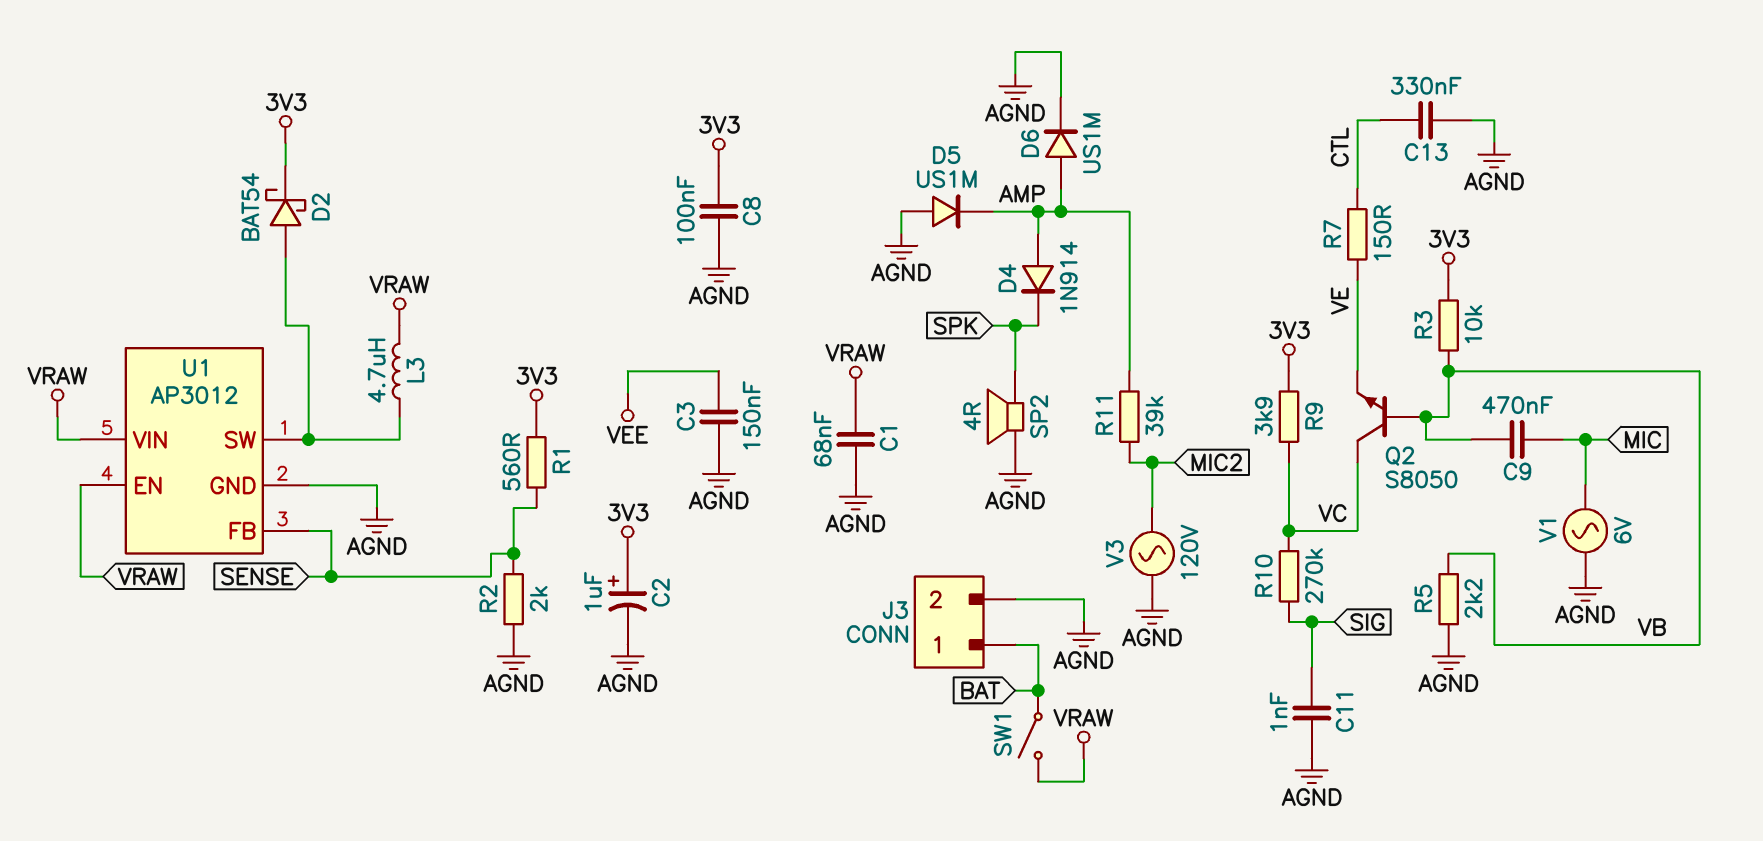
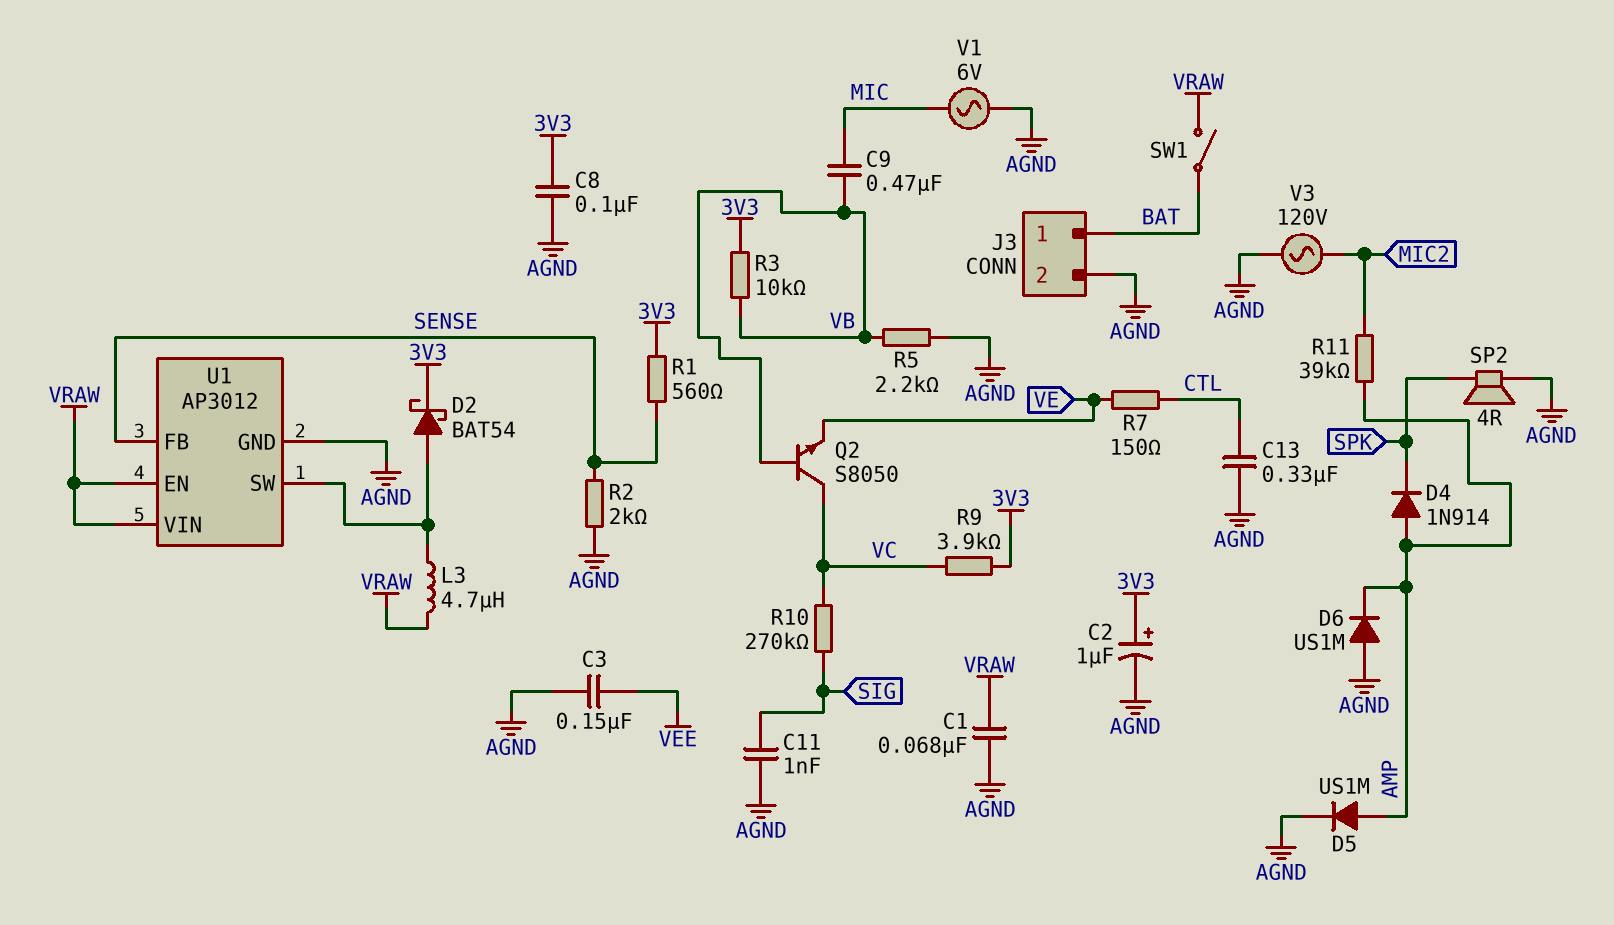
D5: diode US1M (A AGND, K AMP) -> diode US1M (A AMP, K AGND)
D6: diode US1M (A AMP, K AGND) -> diode US1M (A AGND, K AMP)

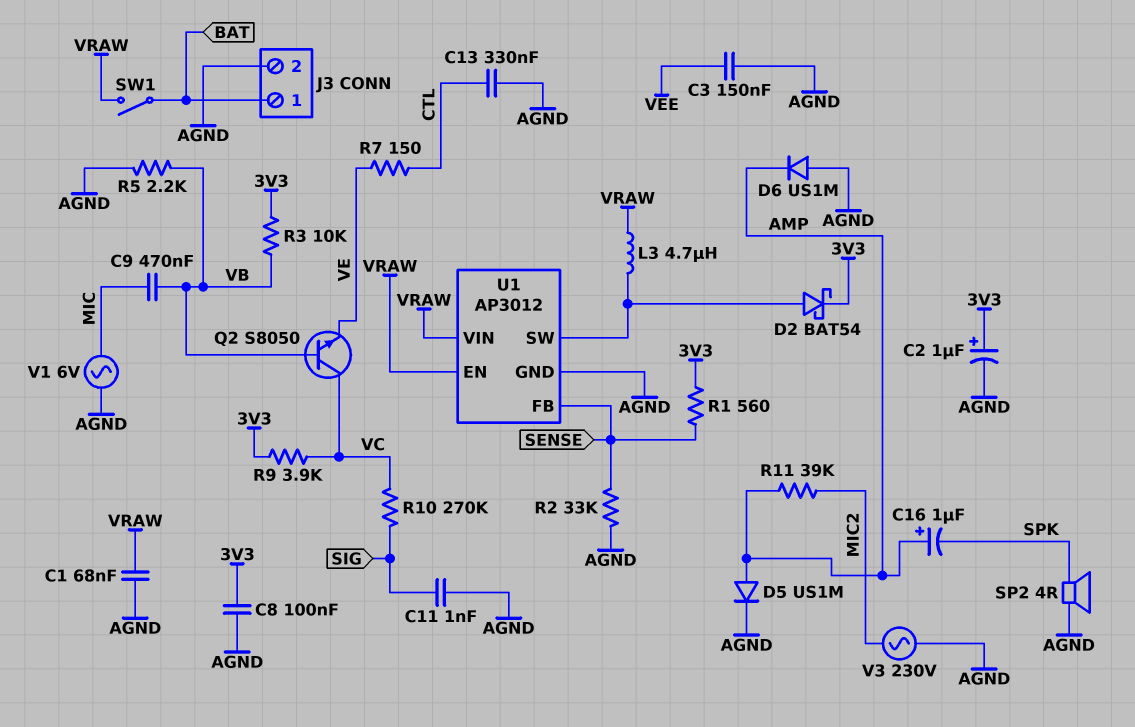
C16: none -> 1uF (plus AMP, minus SPK)
D4: diode 1N914 (A AMP, K SPK) -> none
R2: 2k (AGND, SENSE) -> 33k (AGND, SENSE)
V3: AC 120V (AGND, MIC2) -> AC 230V (AGND, MIC2)

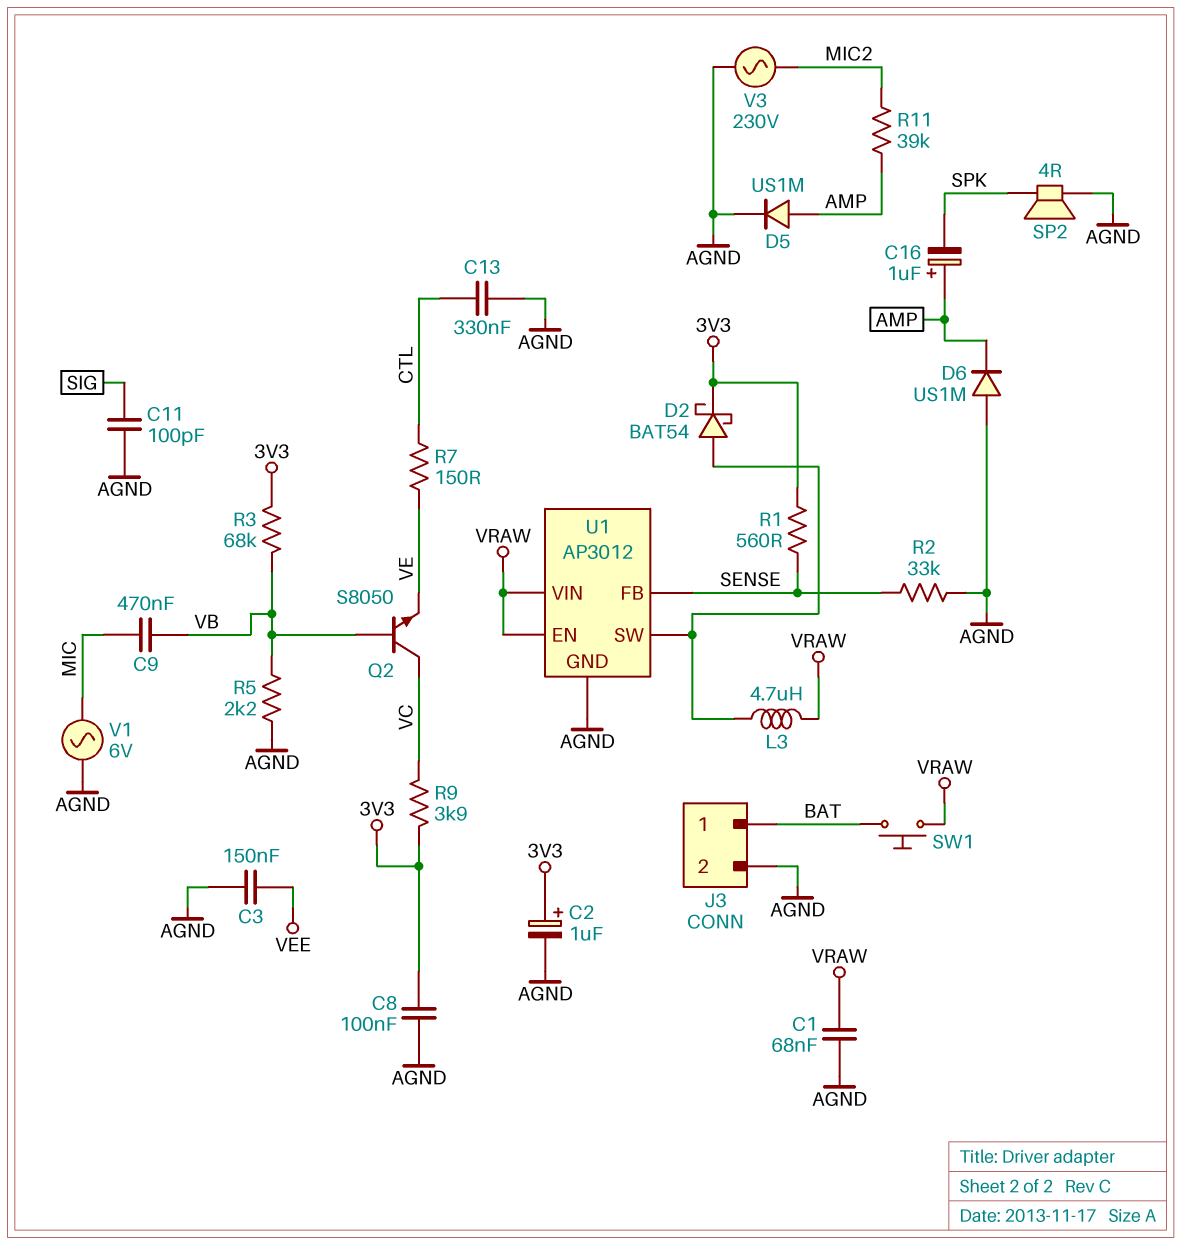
C11: 1nF (AGND, SIG) -> 100pF (AGND, SIG)
R3: 10k (3V3, VB) -> 68k (3V3, VB)
R10: 270k (SIG, VC) -> none
SW1: switch (BAT, VRAW) -> button (BAT, VRAW)

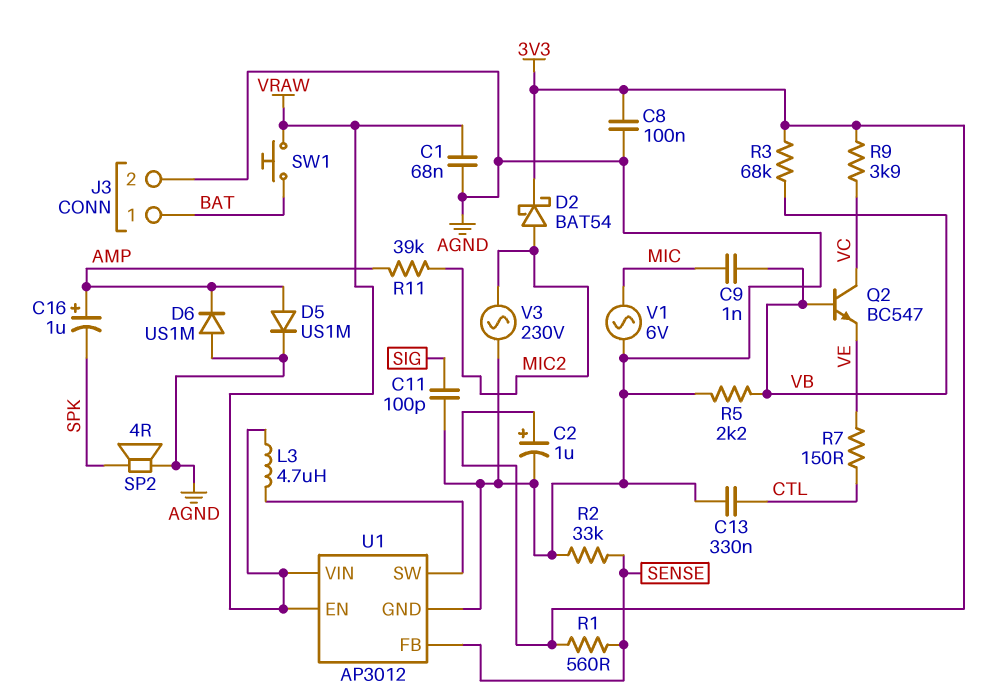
C3: 150nF (AGND, VEE) -> none
C9: 470nF (MIC, VB) -> 1nF (MIC, VB)
D2: schottky BAT54 (A U1/SW, K 3V3) -> schottky BAT54 (A MIC2, K 3V3)
Q2: NPN S8050 (B VB, C VC, E VE) -> NPN BC547 (B VB, C VC, E VE)

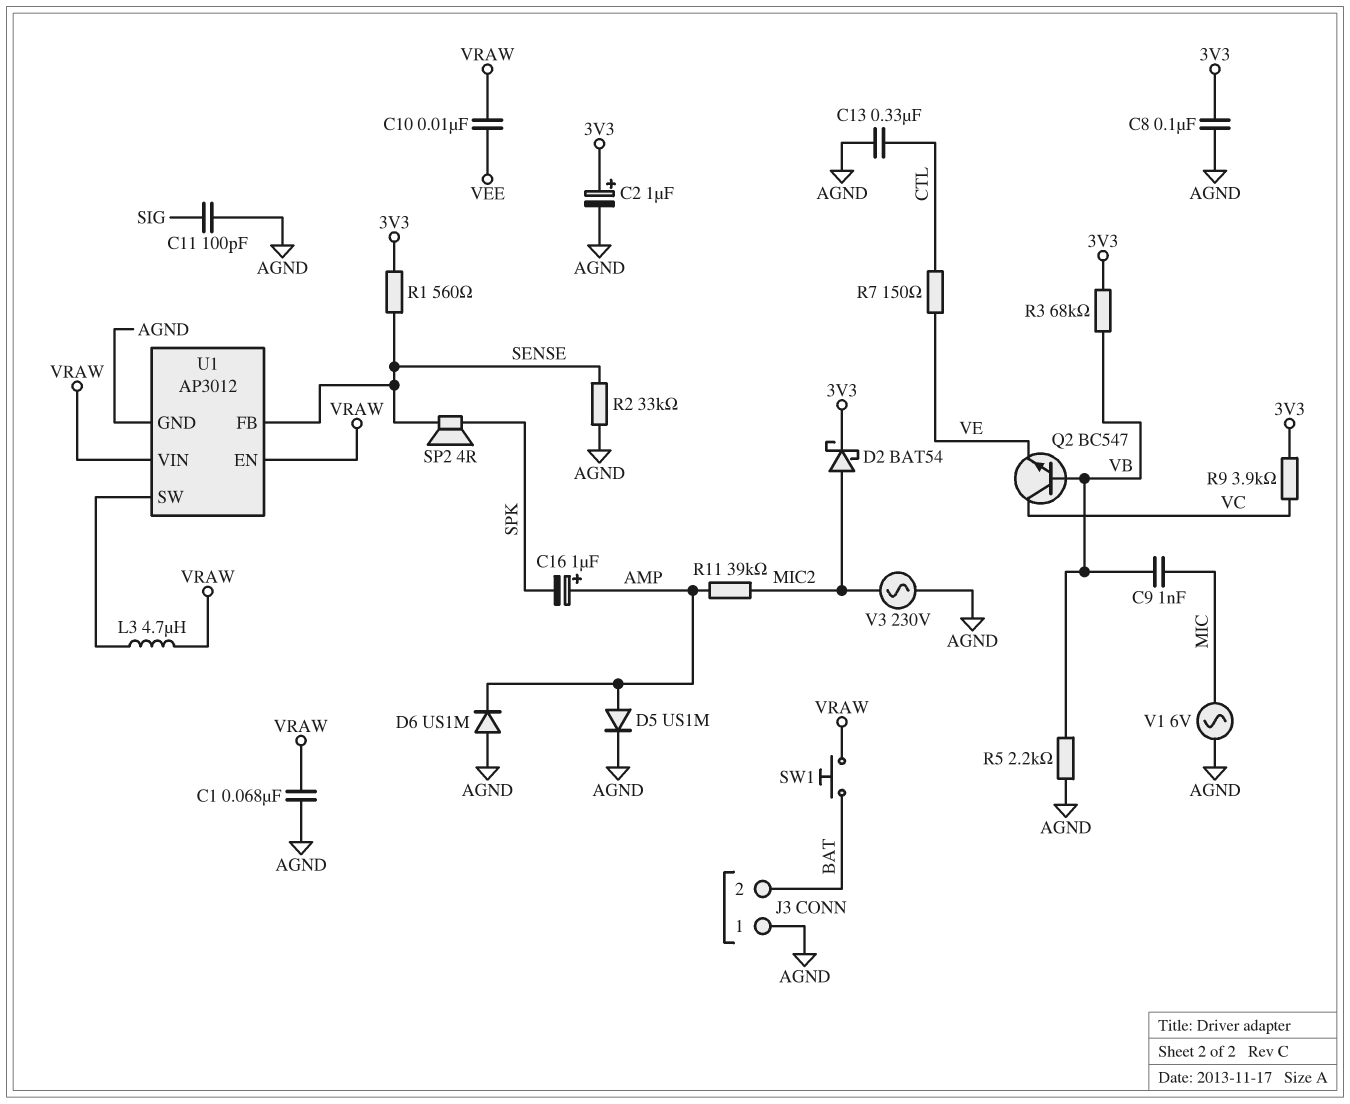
C10: none -> 10nF (VEE, VRAW)
J3 pin 1: BAT -> AGND
J3 pin 2: AGND -> BAT
SP2: speaker 4R (AGND, SPK) -> speaker 4R (SENSE, SPK)

